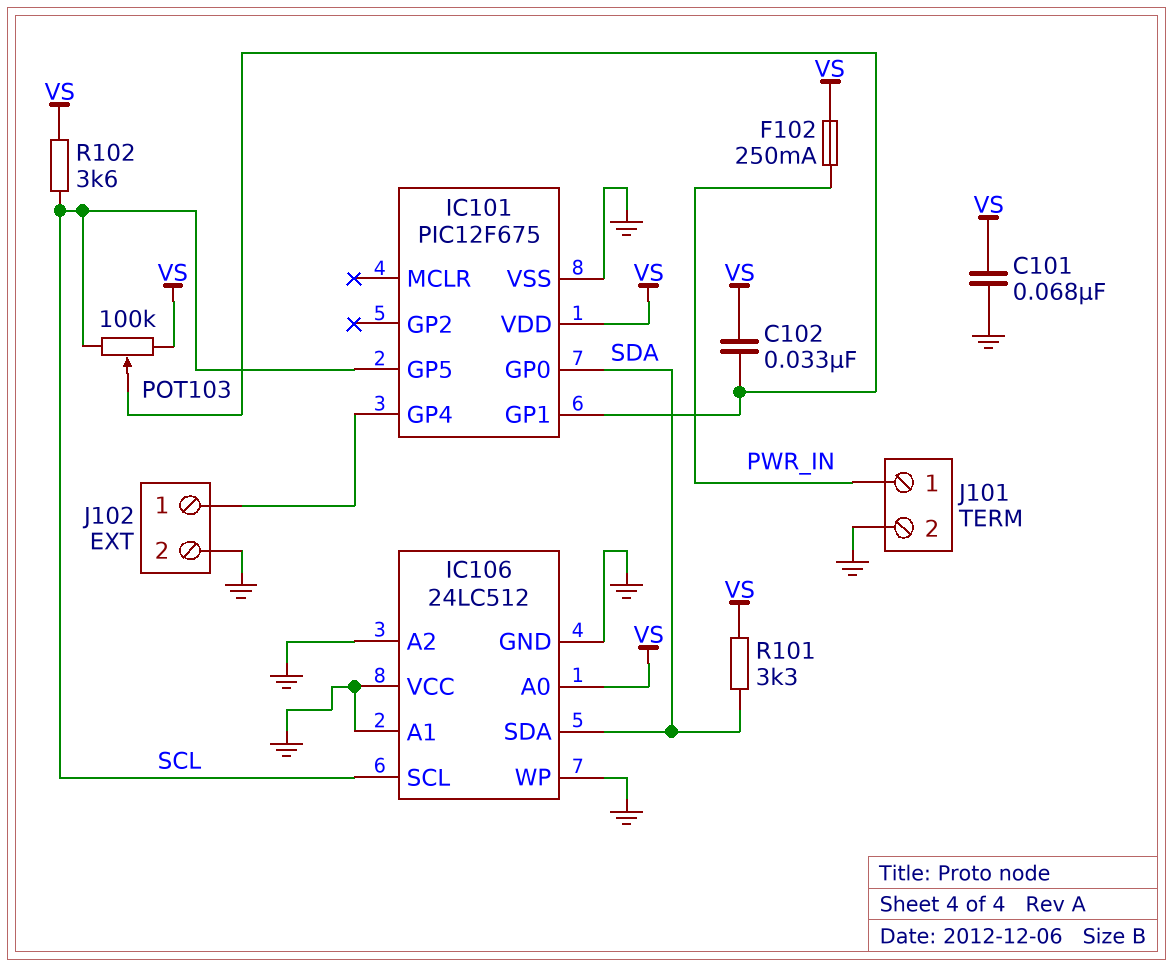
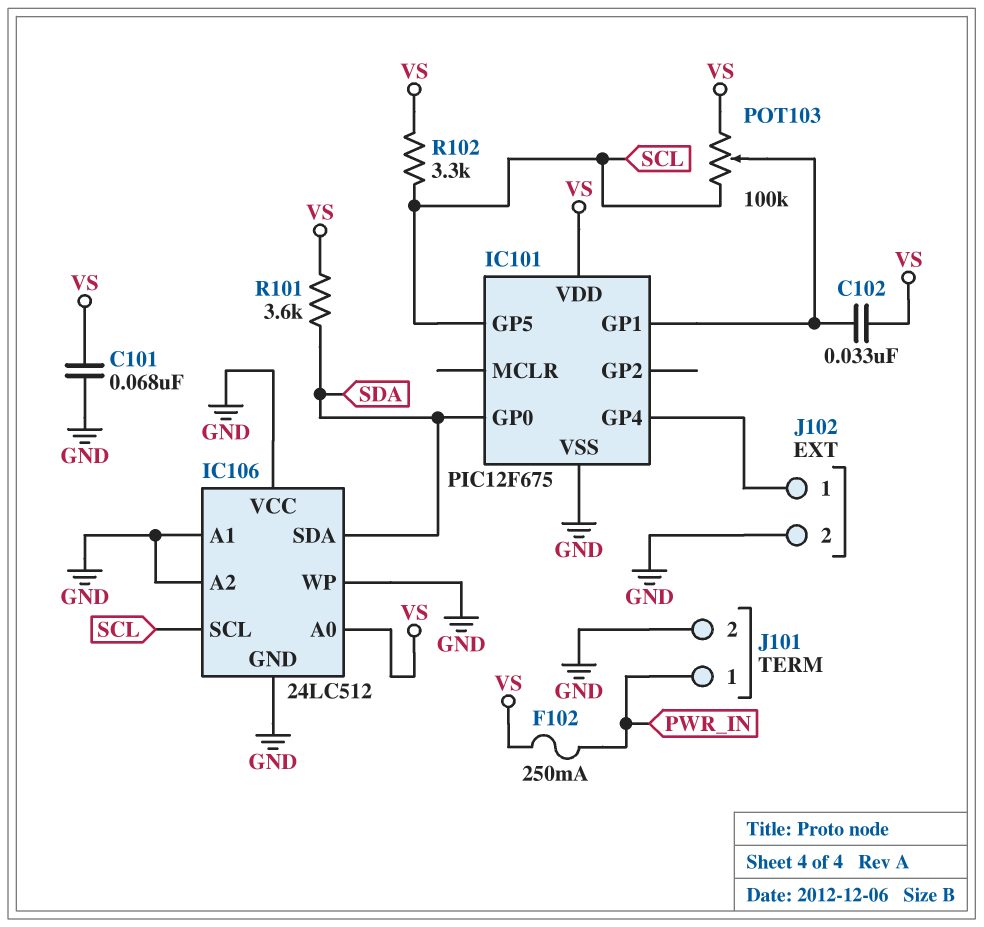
R101: 3.3k (SDA, VS) -> 3.6k (SDA, VS)
R102: 3.6k (SCL, VS) -> 3.3k (SCL, VS)

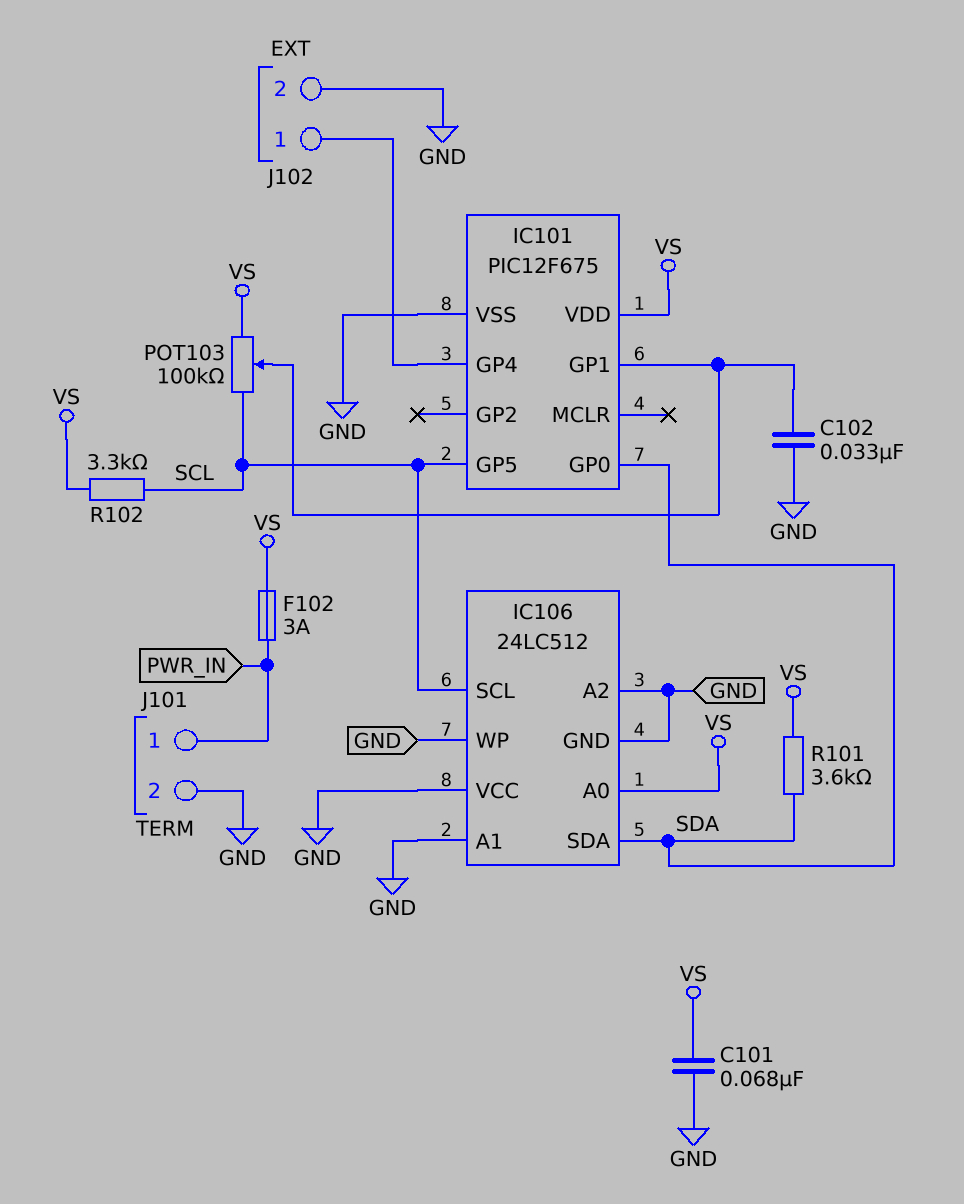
C102: 33nF (IC101/GP1, VS) -> 33nF (GND, IC101/GP1)
F102: 250mA (PWR_IN, VS) -> 3A (PWR_IN, VS)

